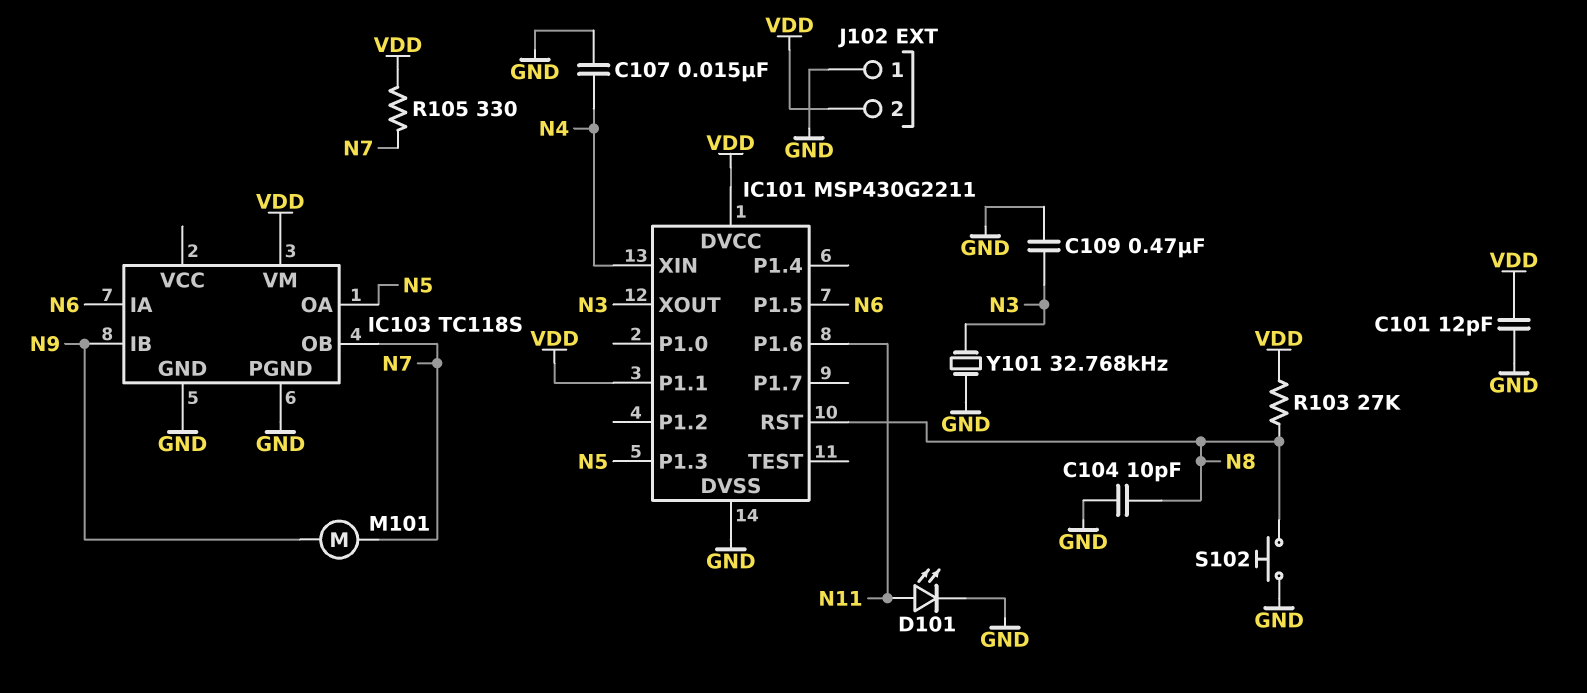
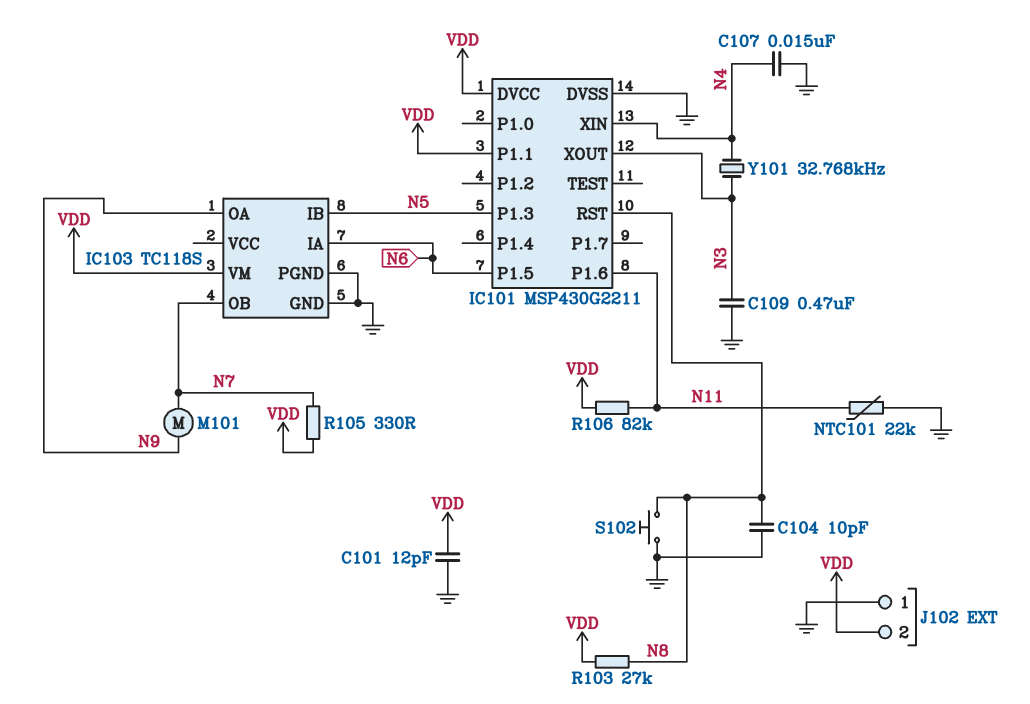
D101: LED (A N11, K GND) -> none
IC103 pin IB: N9 -> N5
IC103 pin OA: N5 -> N9
NTC101: none -> 22k (GND, N11)
R106: none -> 82k (N11, VDD)
Y101: 32.768kHz (GND, N3) -> 32.768kHz (N3, N4)

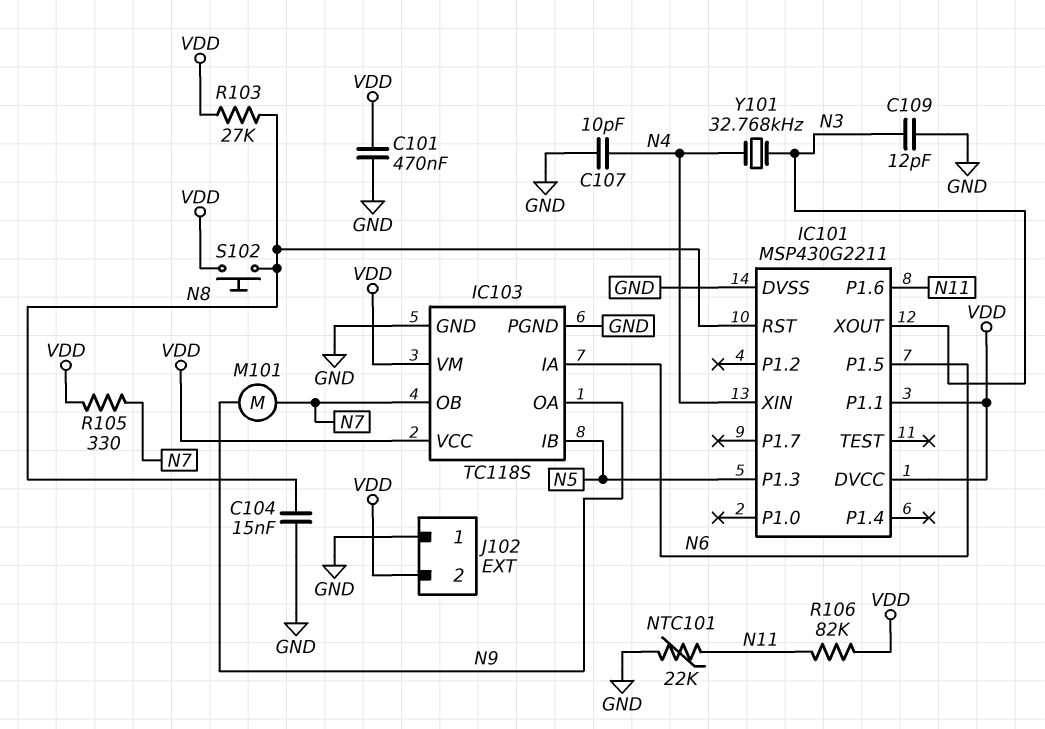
C101: 12pF (GND, VDD) -> 470nF (GND, VDD)
C104: 10pF (GND, N8) -> 15nF (GND, N8)
C107: 15nF (GND, N4) -> 10pF (GND, N4)
C109: 470nF (GND, N3) -> 12pF (GND, N3)
IC103 pin VCC: none -> VDD
S102: button (GND, N8) -> button (N8, VDD)

